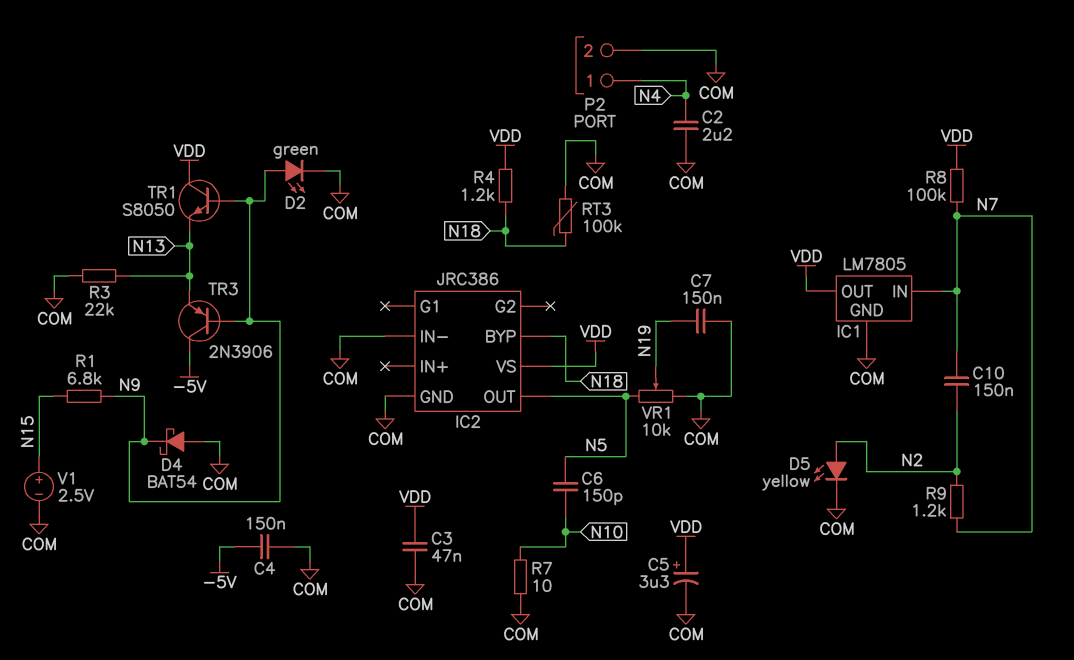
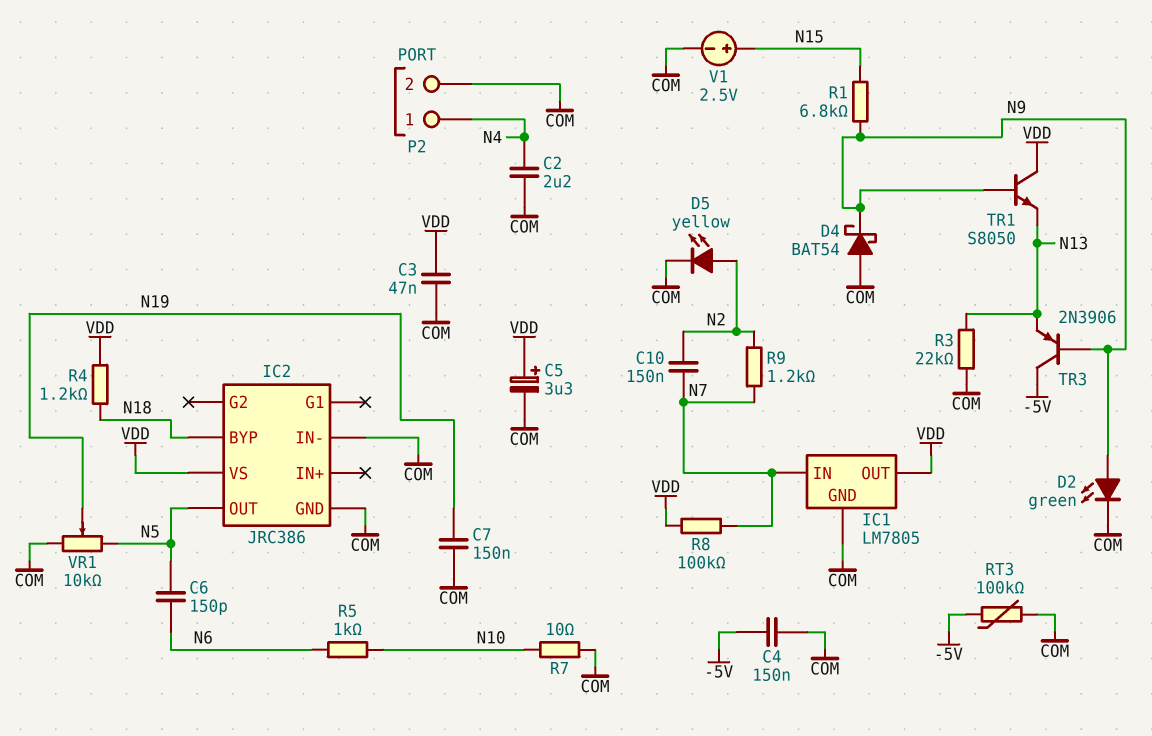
C6: 150pF (N5, N10) -> 150pF (N5, N6)
R5: none -> 1k (N6, N10)
RT3: 100k (COM, N18) -> 100k (-5V, COM)

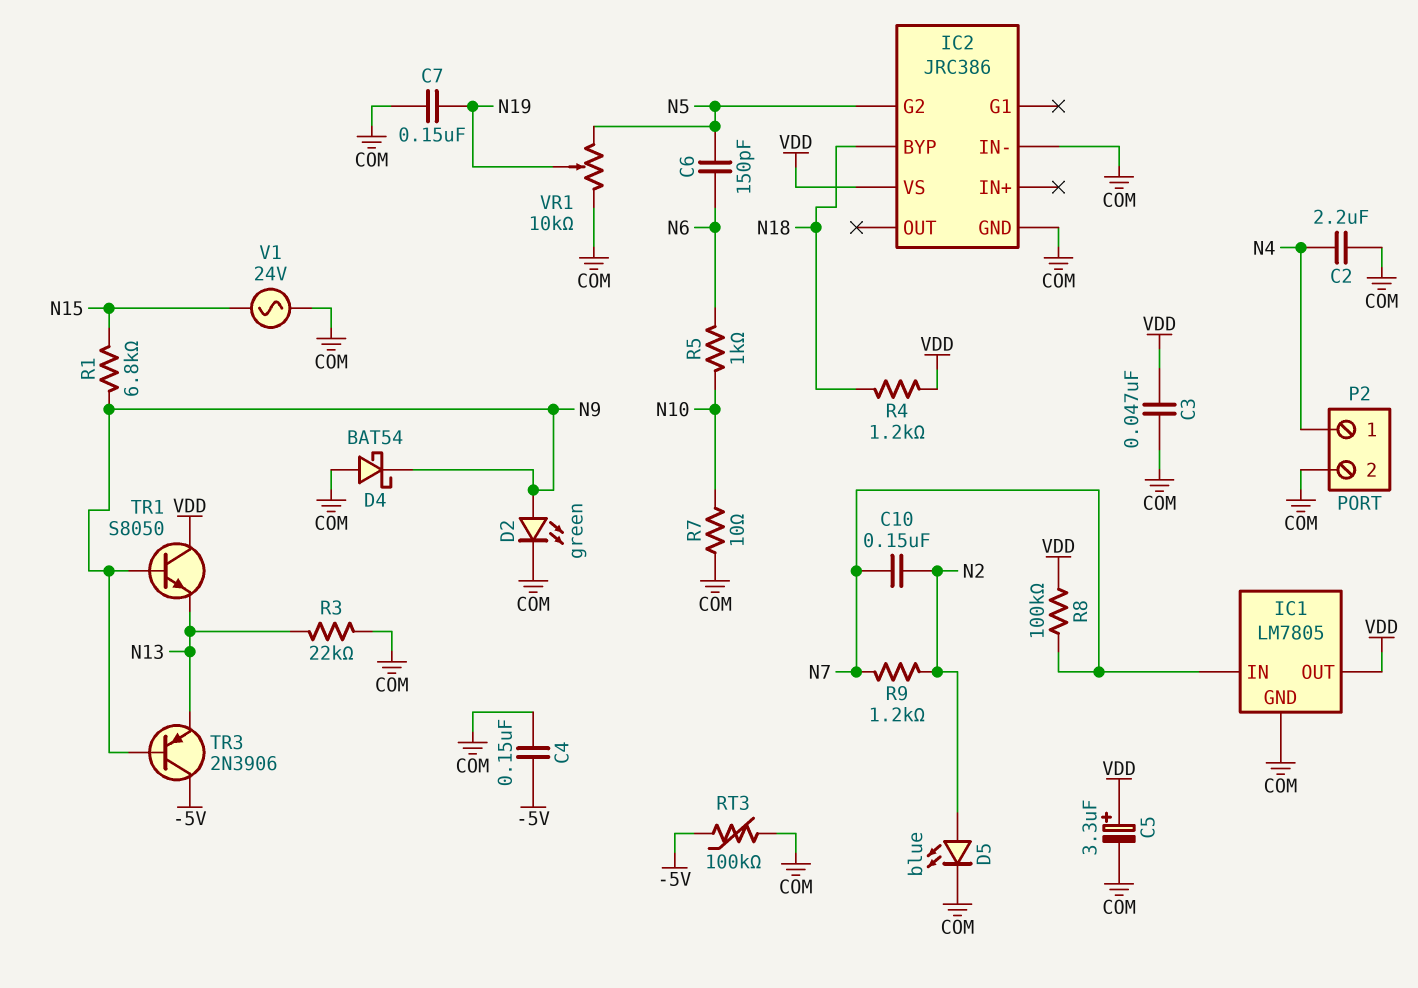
D5: LED yellow (A N2, K COM) -> LED blue (A N2, K COM)
IC2 pin G2: none -> N5
IC2 pin OUT: N5 -> none
V1: 2.5V (plus N15, minus COM) -> AC 24V (COM, N15)

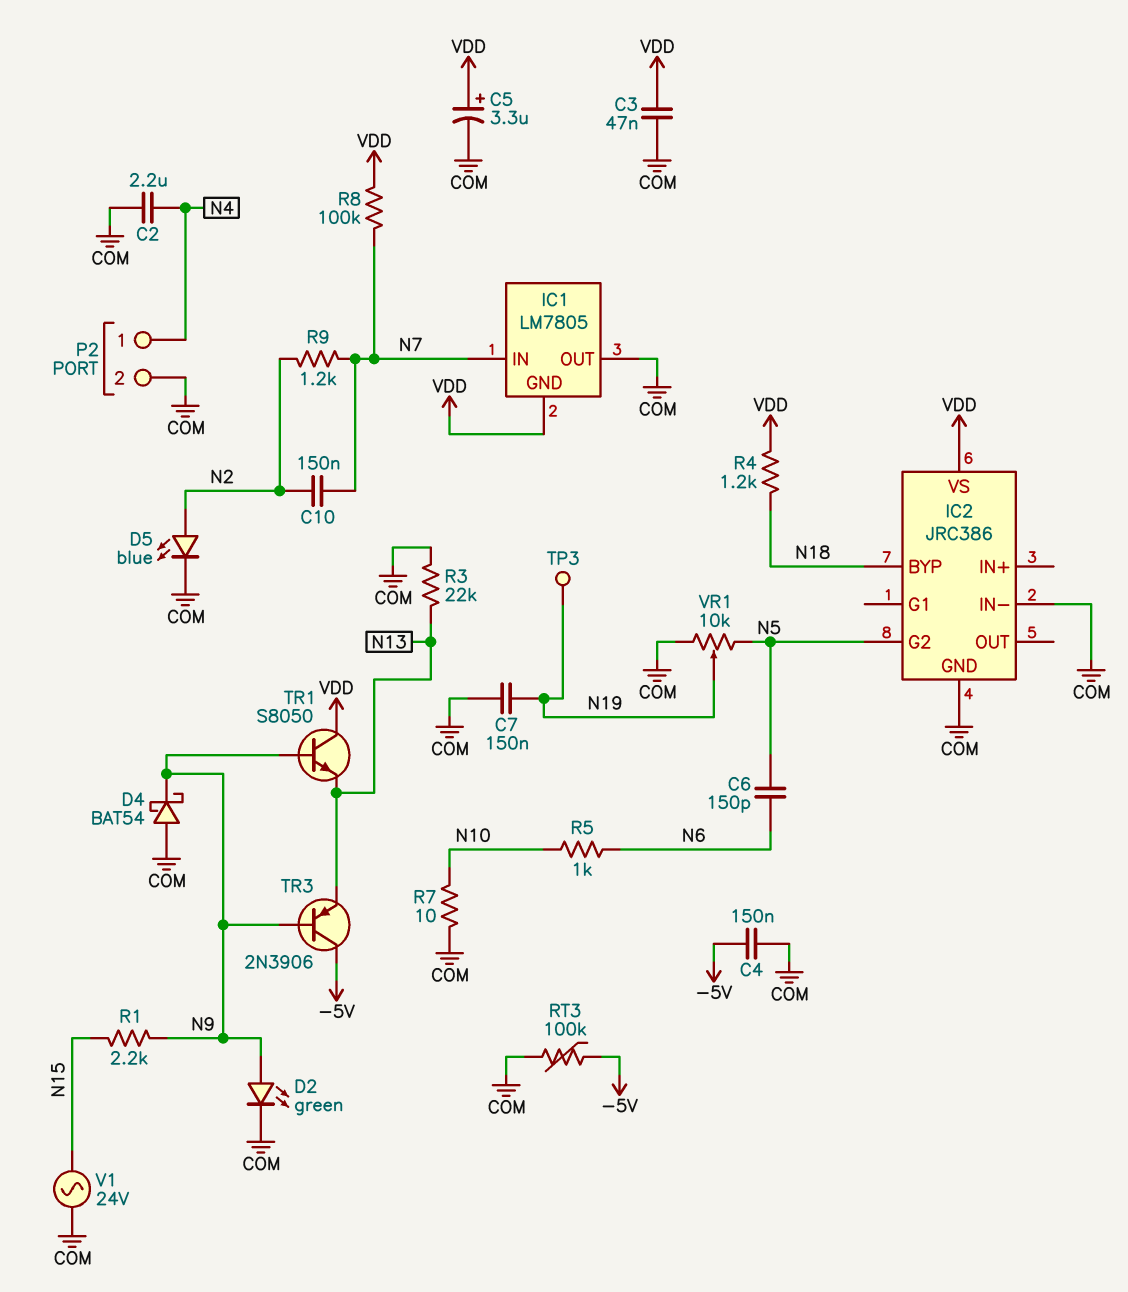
IC1 pin GND: COM -> VDD
IC1 pin OUT: VDD -> COM
R1: 6.8k (N9, N15) -> 2.2k (N9, N15)
TP3: none -> test point (N19)

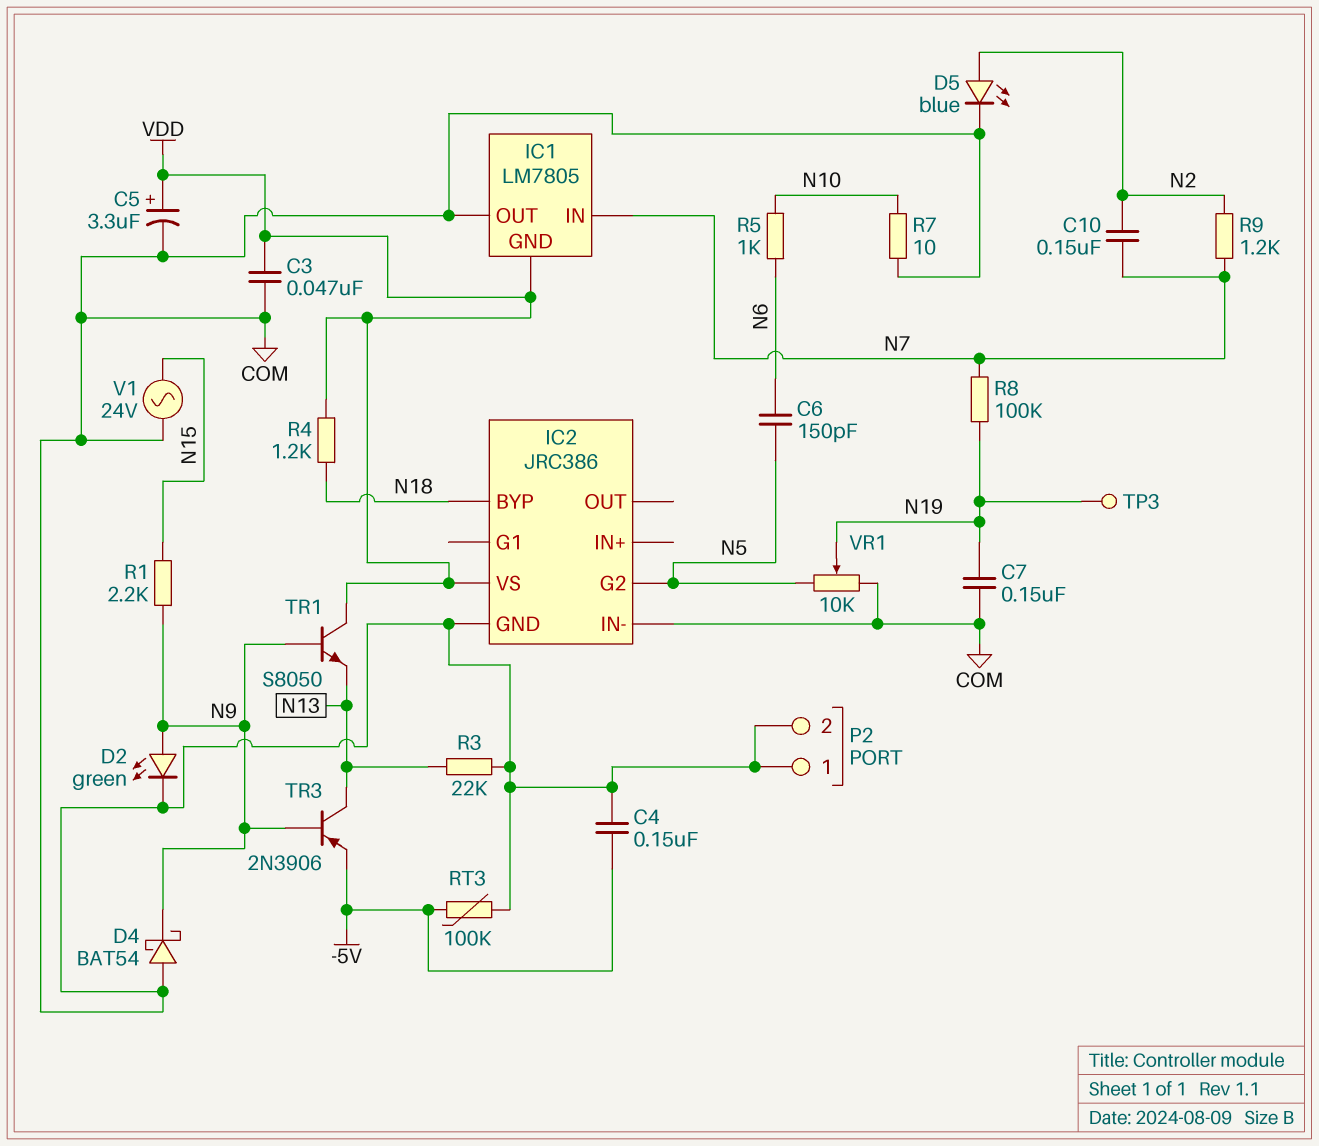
C2: 2.2uF (COM, N4) -> none
P2 pin 1: N4 -> COM
R8: 100k (N7, VDD) -> 100k (N7, N19)
TR3: PNP 2N3906 (B N9, C -5V, E N13) -> PNP 2N3906 (B N9, C N13, E -5V)

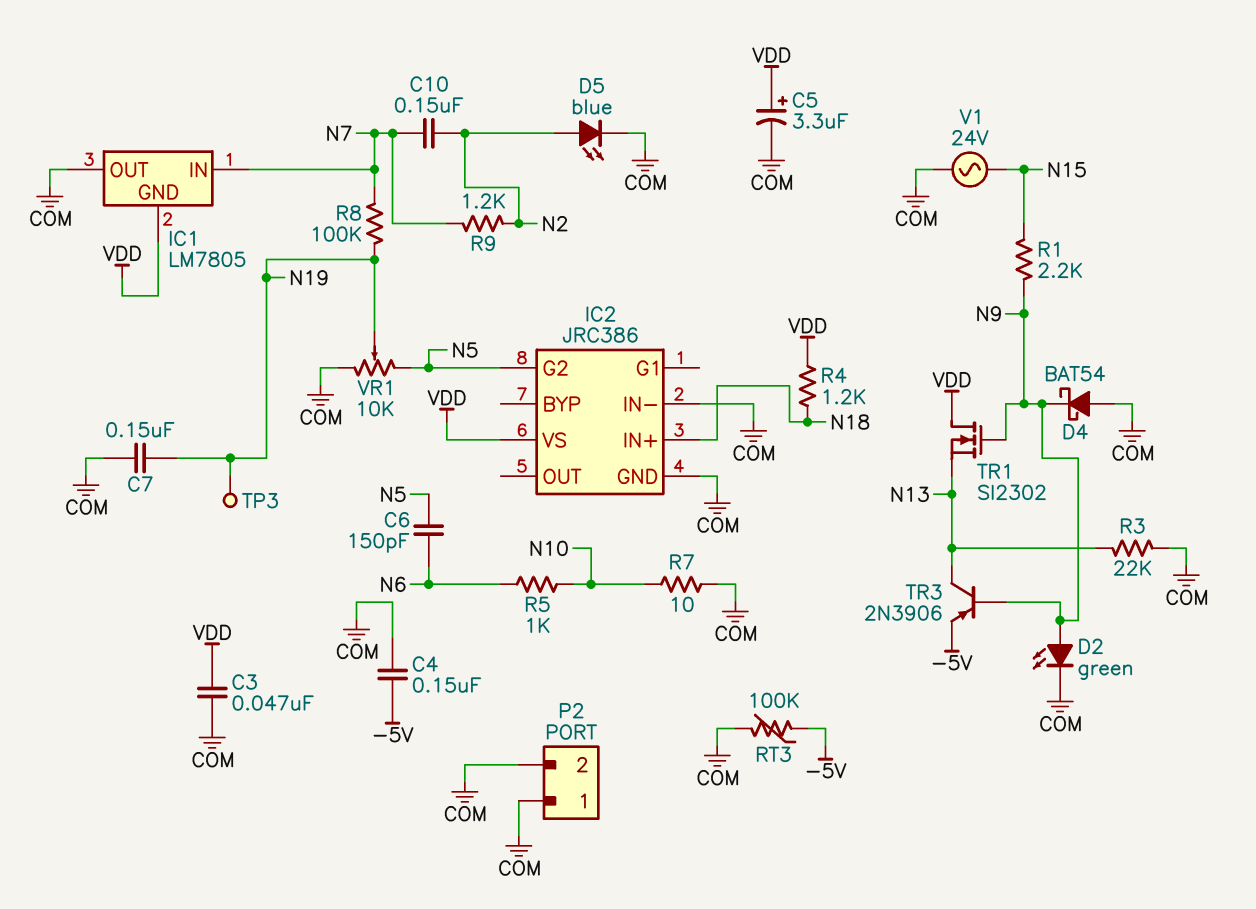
IC2 pin BYP: N18 -> none
IC2 pin IN+: none -> N18
TR1: NPN S8050 (B N9, C VDD, E N13) -> NMOS SI2302 (G N9, D VDD, S N13)

